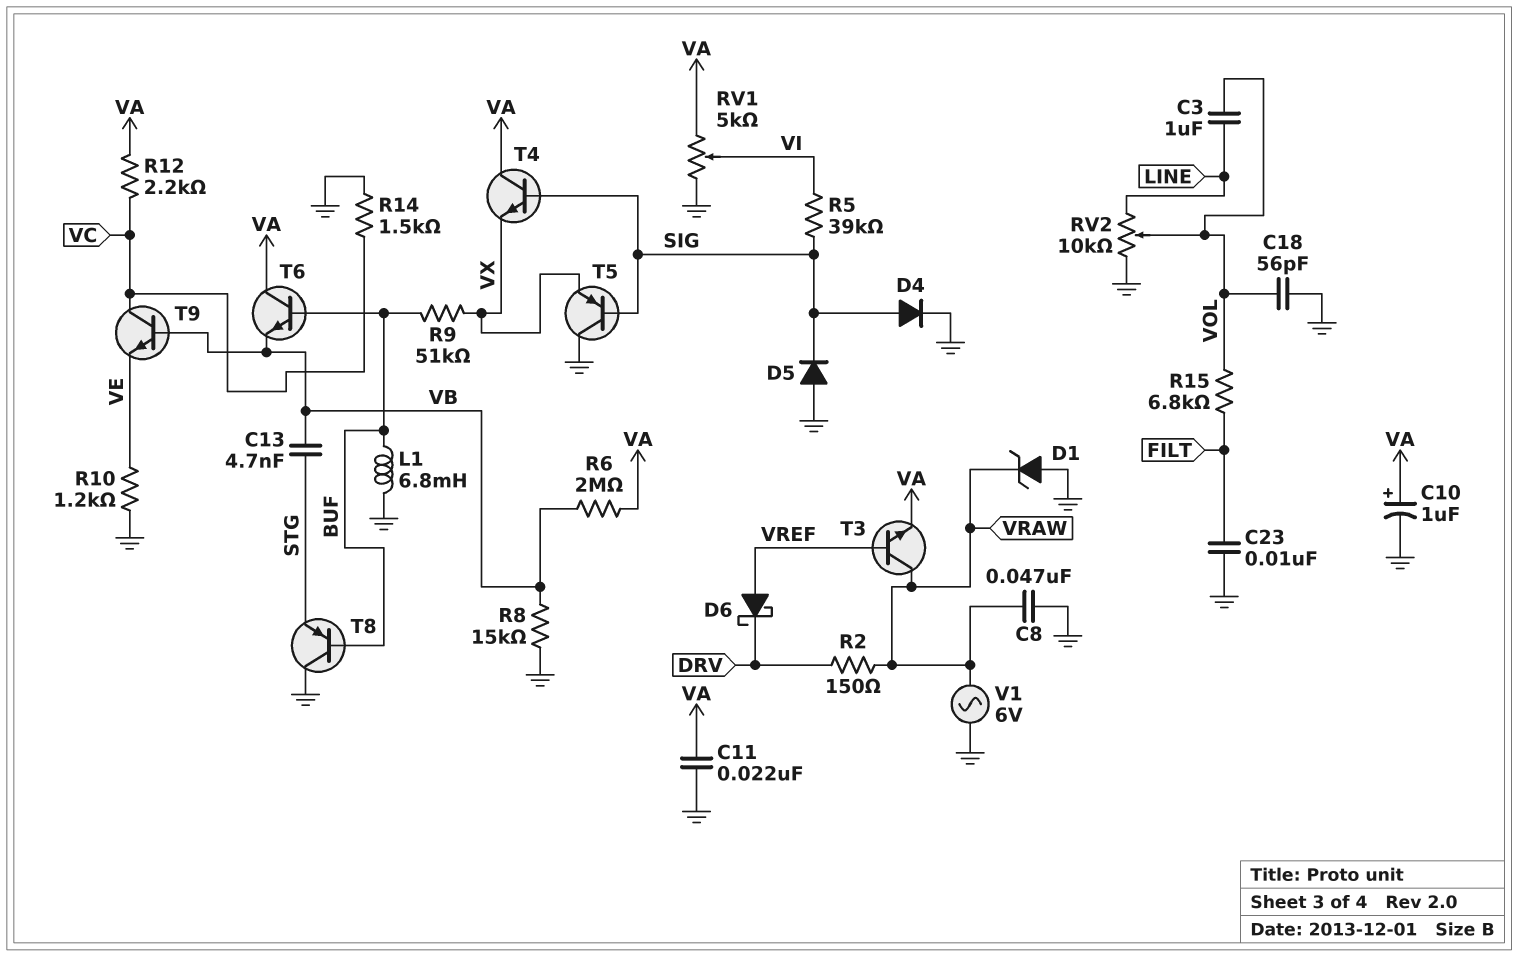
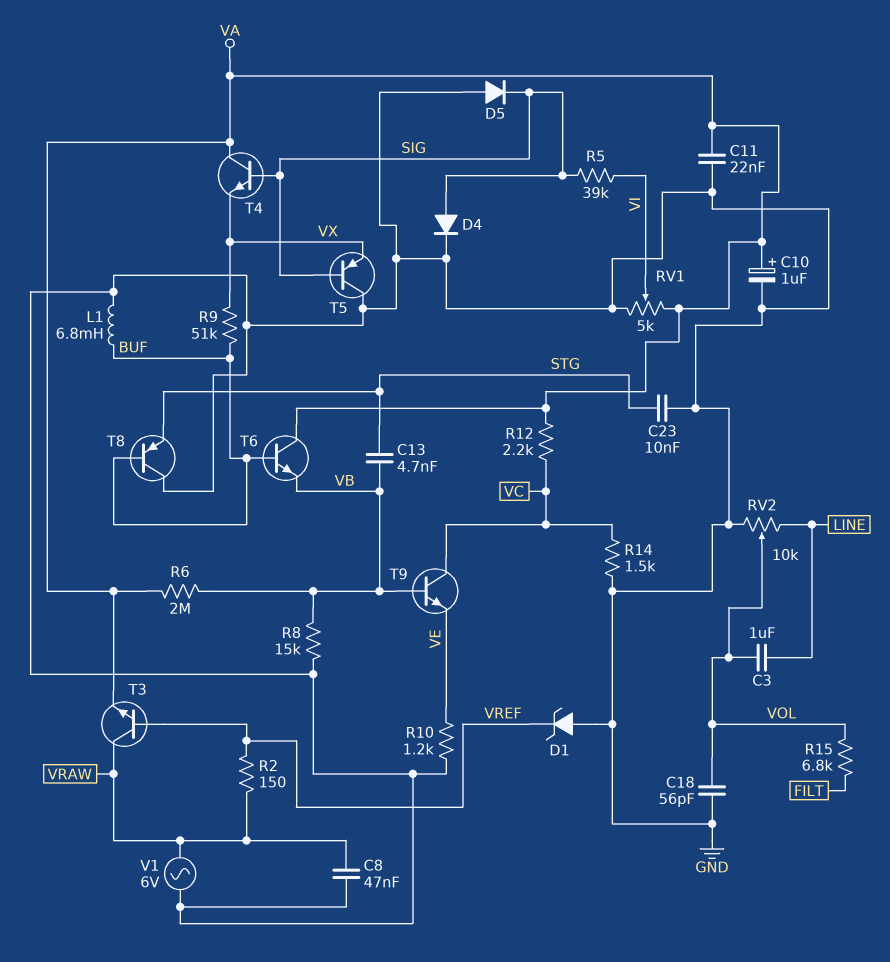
C23: 10nF (FILT, GND) -> 10nF (GND, STG)
D1: zener (A GND, K VRAW) -> zener (A GND, K VREF)
D6: schottky (A VREF, K DRV) -> none
R2: 150 (DRV, VRAW) -> 150 (VRAW, VREF)

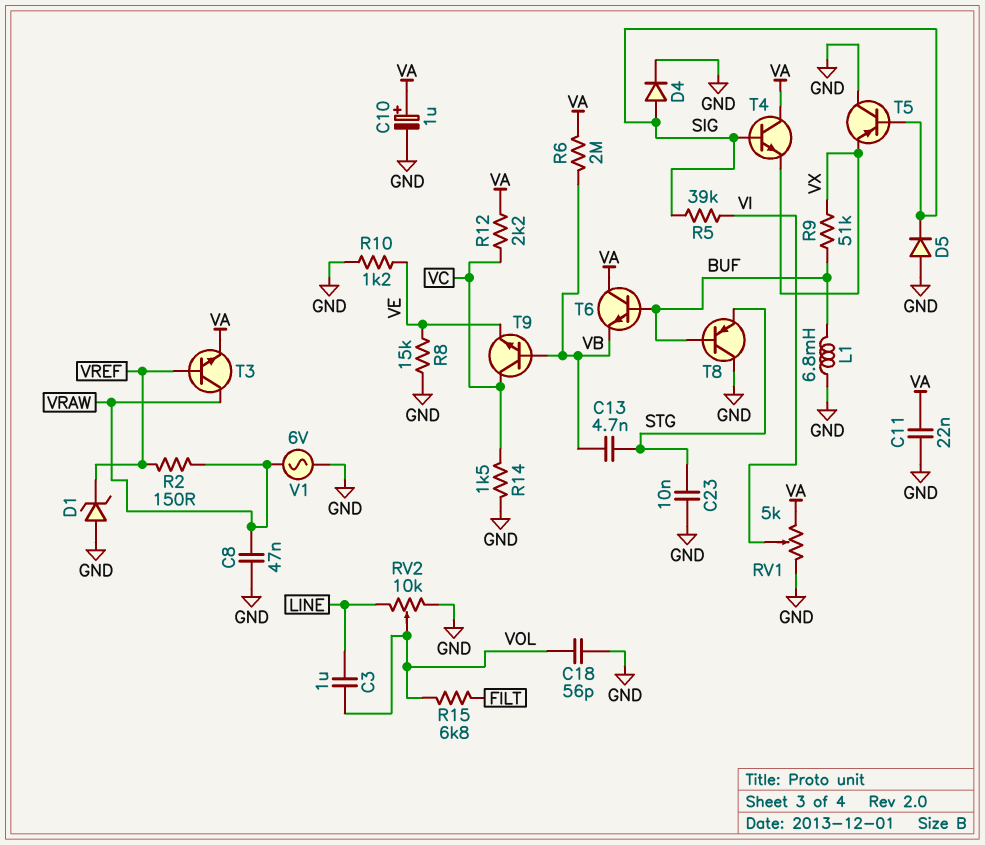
R8: 15k (GND, VB) -> 15k (GND, VE)

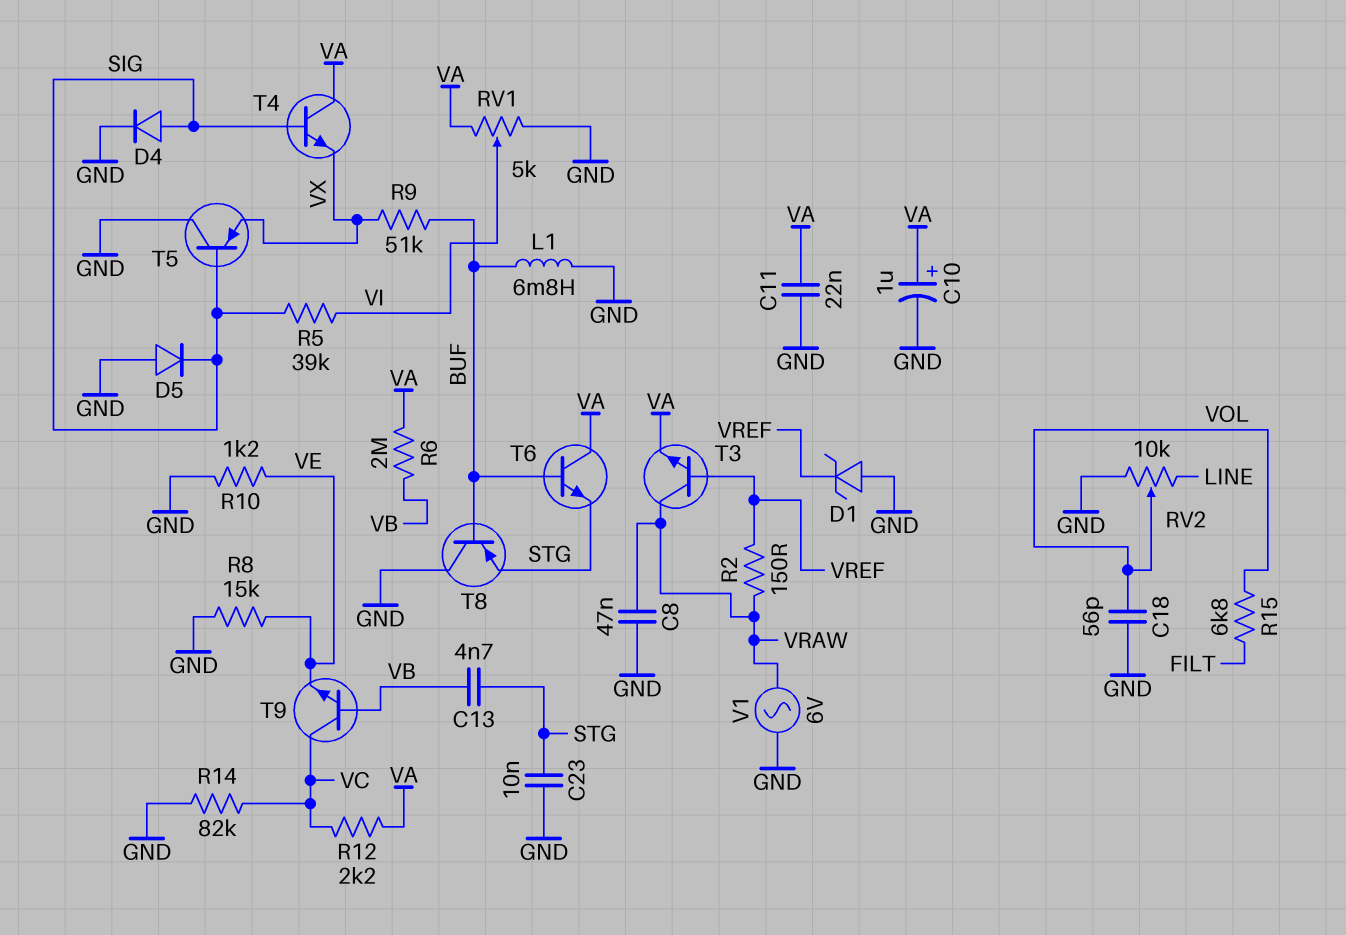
C3: 1uF (LINE, VOL) -> none
R14: 1.5k (GND, VC) -> 82k (GND, VC)
T6: NPN (B BUF, C VA, E VB) -> NPN (B BUF, C VA, E STG)

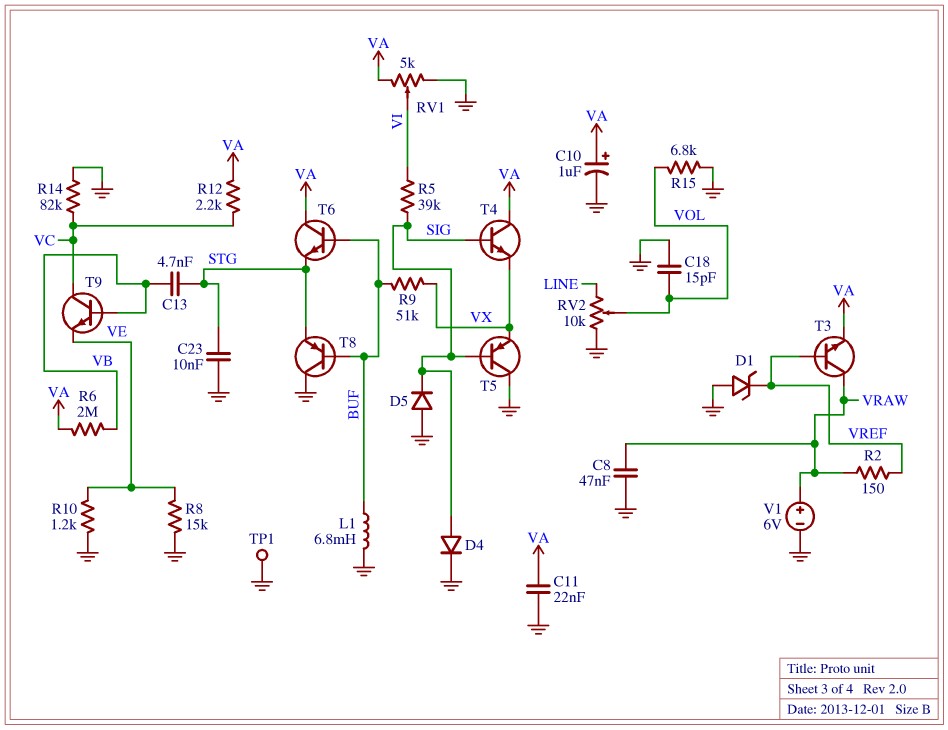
C18: 56pF (GND, VOL) -> 15pF (GND, VOL)
R15: 6.8k (FILT, VOL) -> 6.8k (GND, VOL)
TP1: none -> test point (GND)
V1: AC 6V (GND, VRAW) -> 6V (plus VRAW, minus GND)

